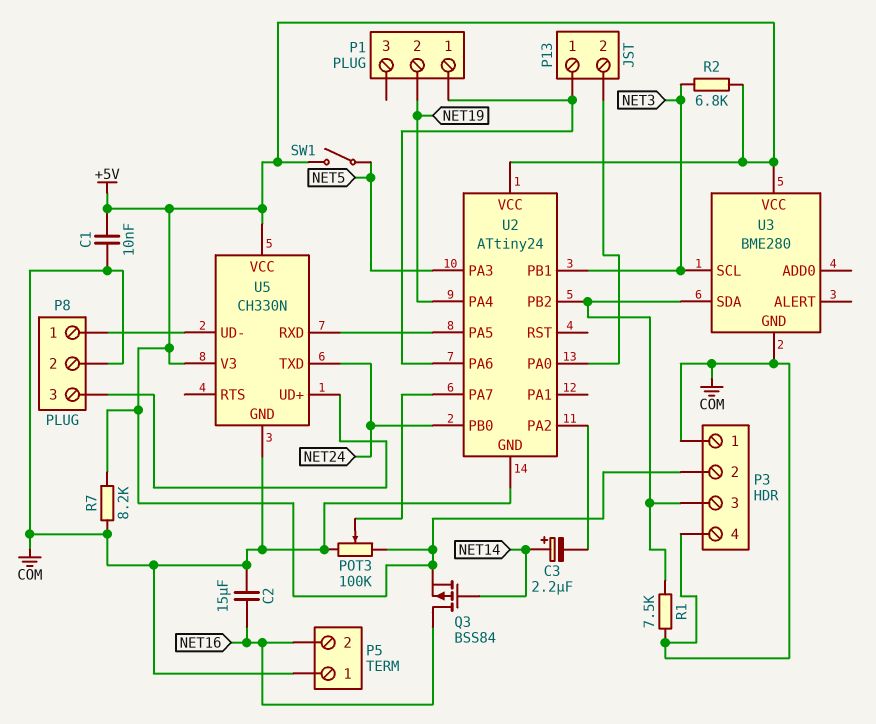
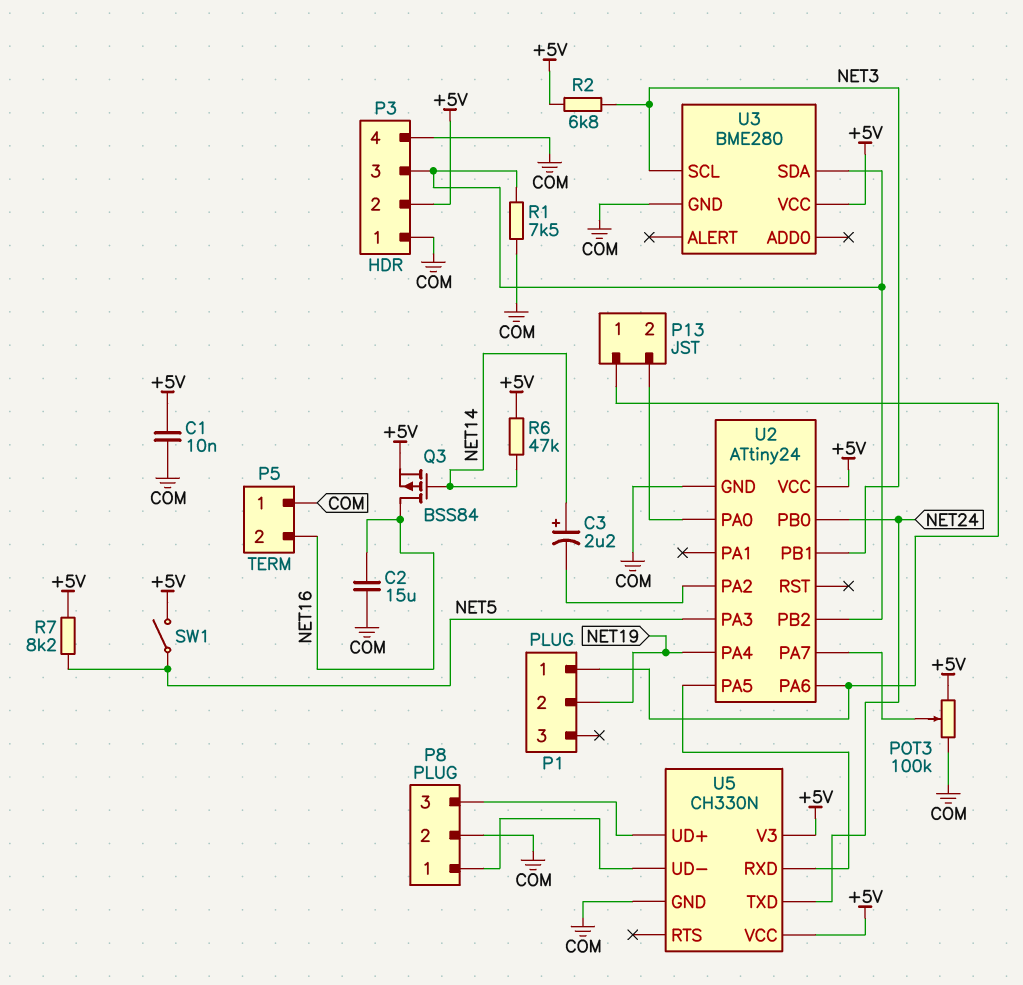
R6: none -> 47k (+5V, NET14)
R7: 8.2k (+5V, COM) -> 8.2k (+5V, NET5)

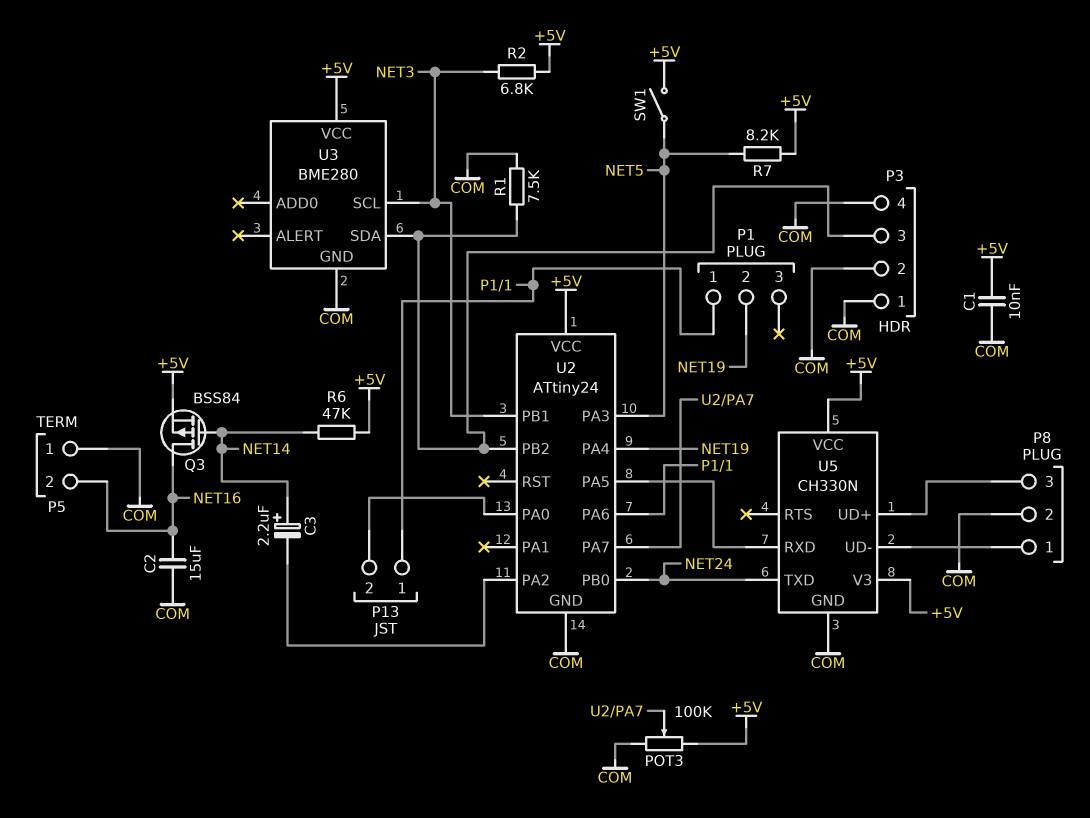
P3 pin 2: +5V -> COM

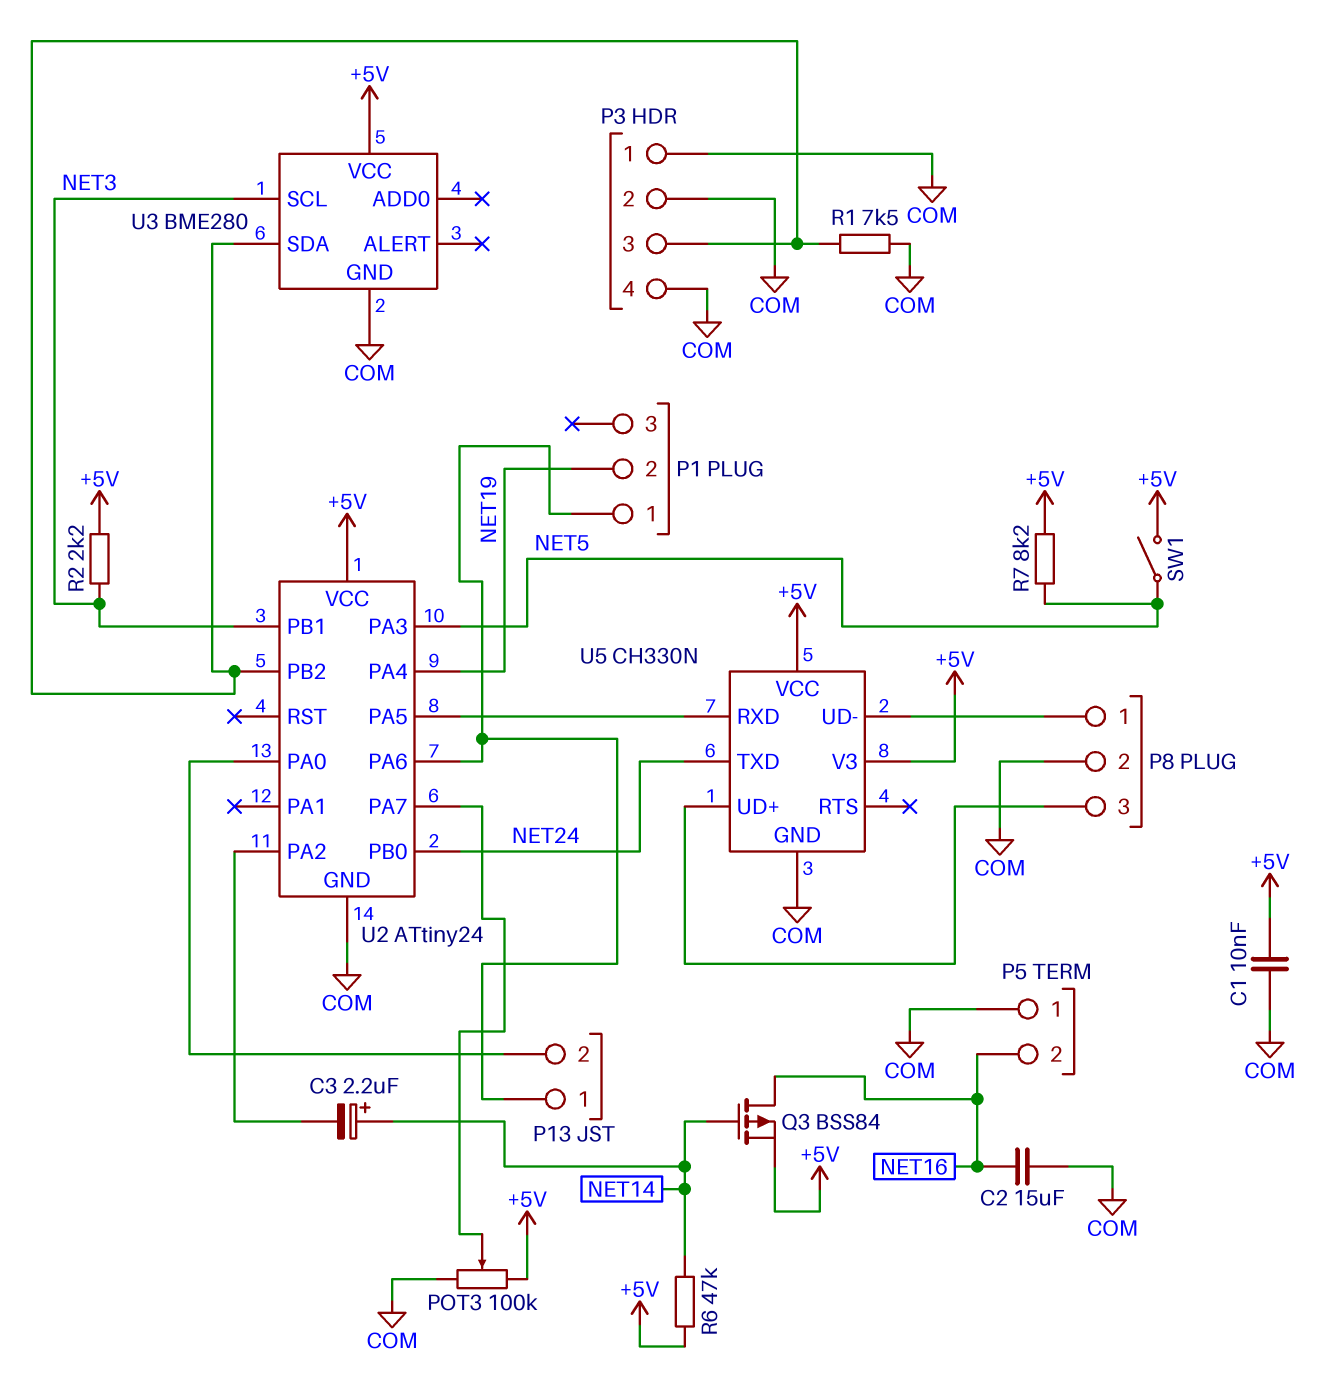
R2: 6.8k (+5V, NET3) -> 2.2k (+5V, NET3)

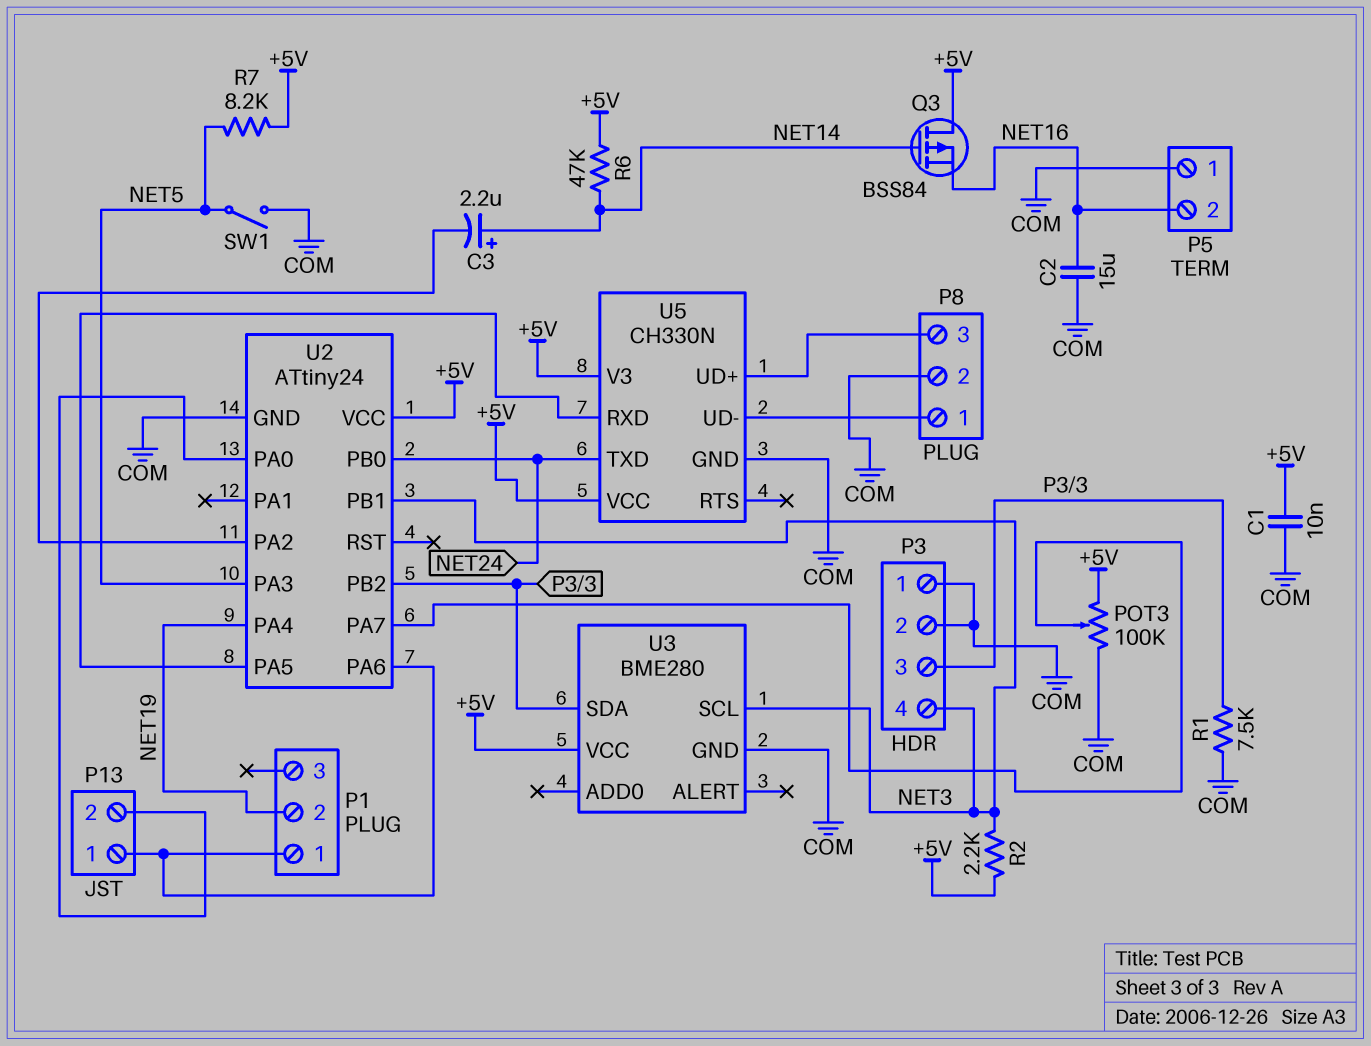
P3 pin 4: COM -> NET3
Q3: PMOS BSS84 (G NET14, D NET16, S +5V) -> PMOS BSS84 (G NET14, D +5V, S NET16)
SW1: switch (+5V, NET5) -> switch (COM, NET5)

